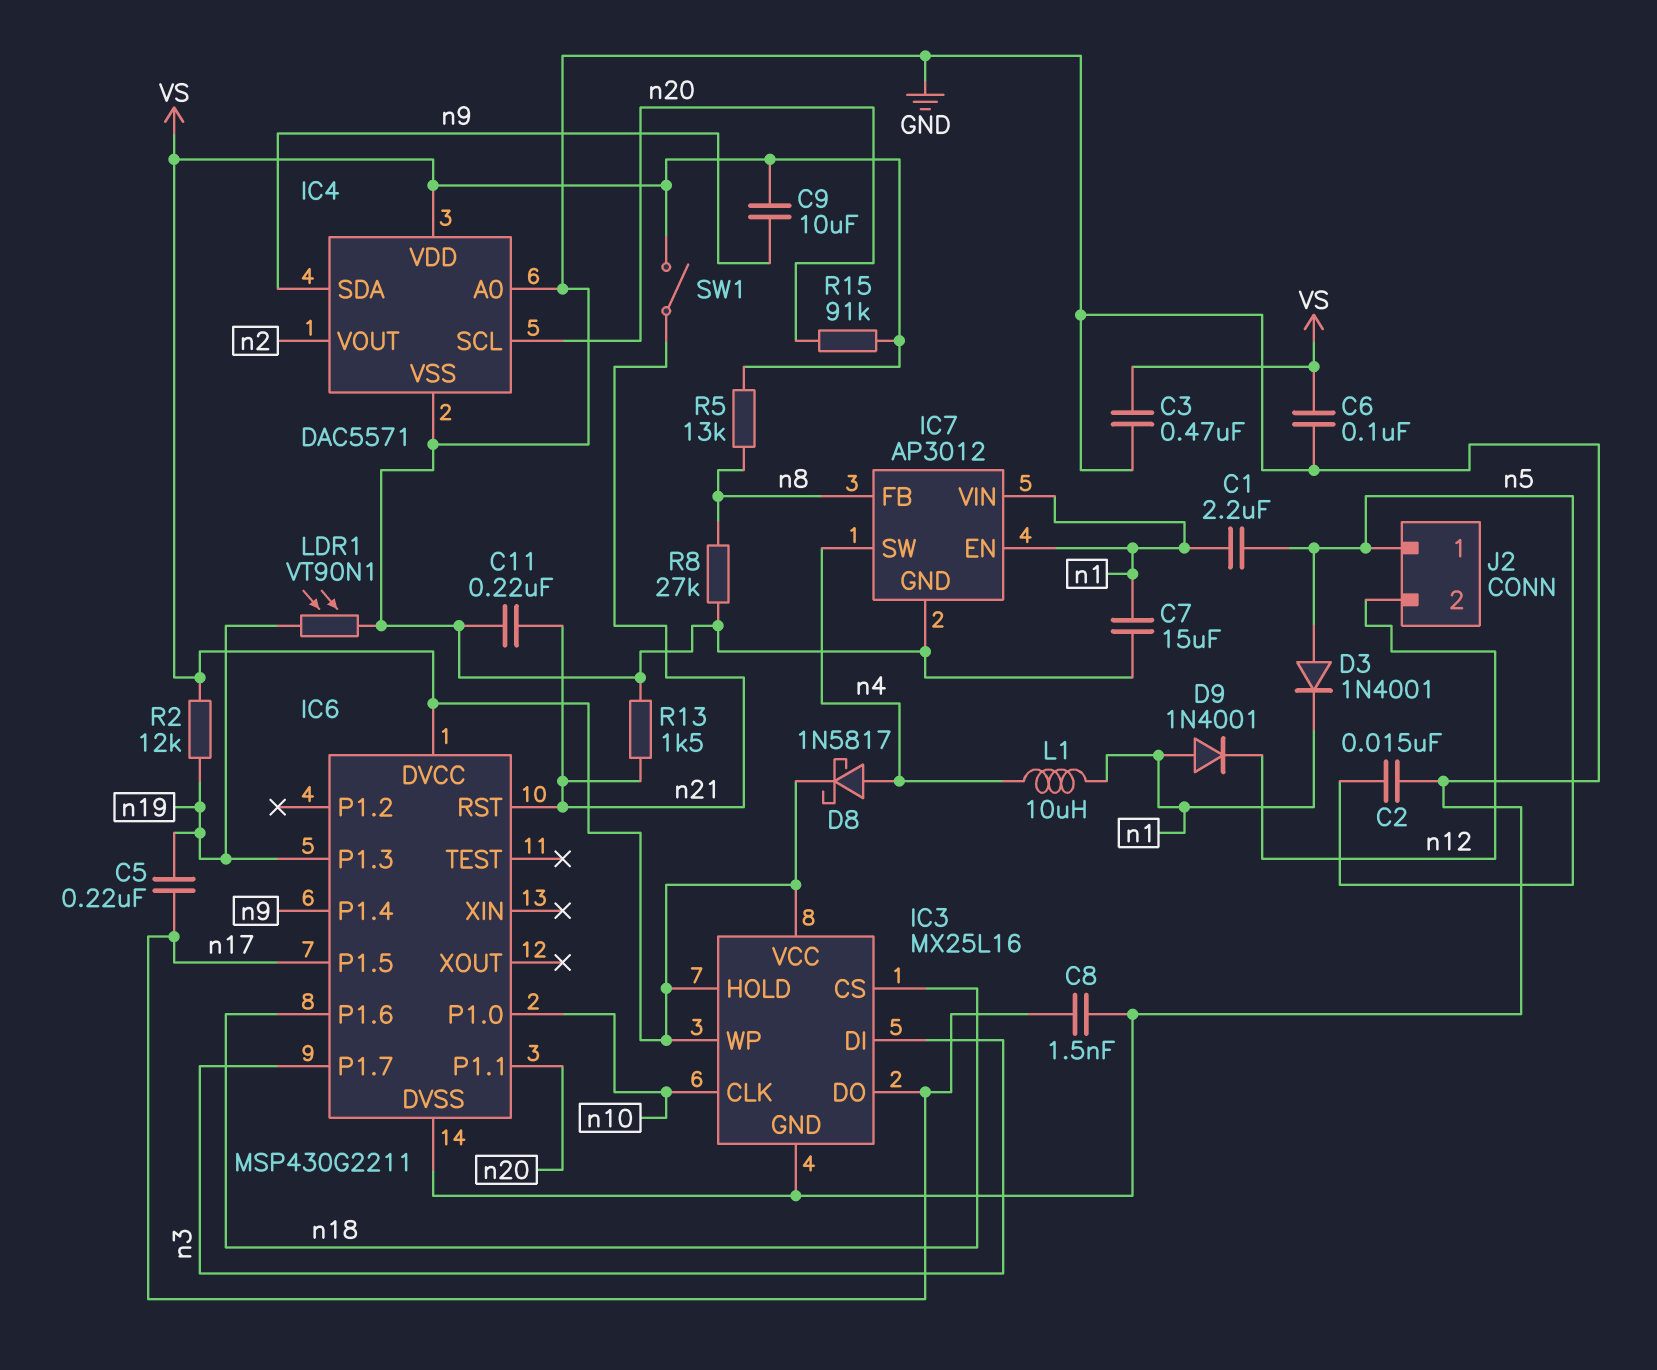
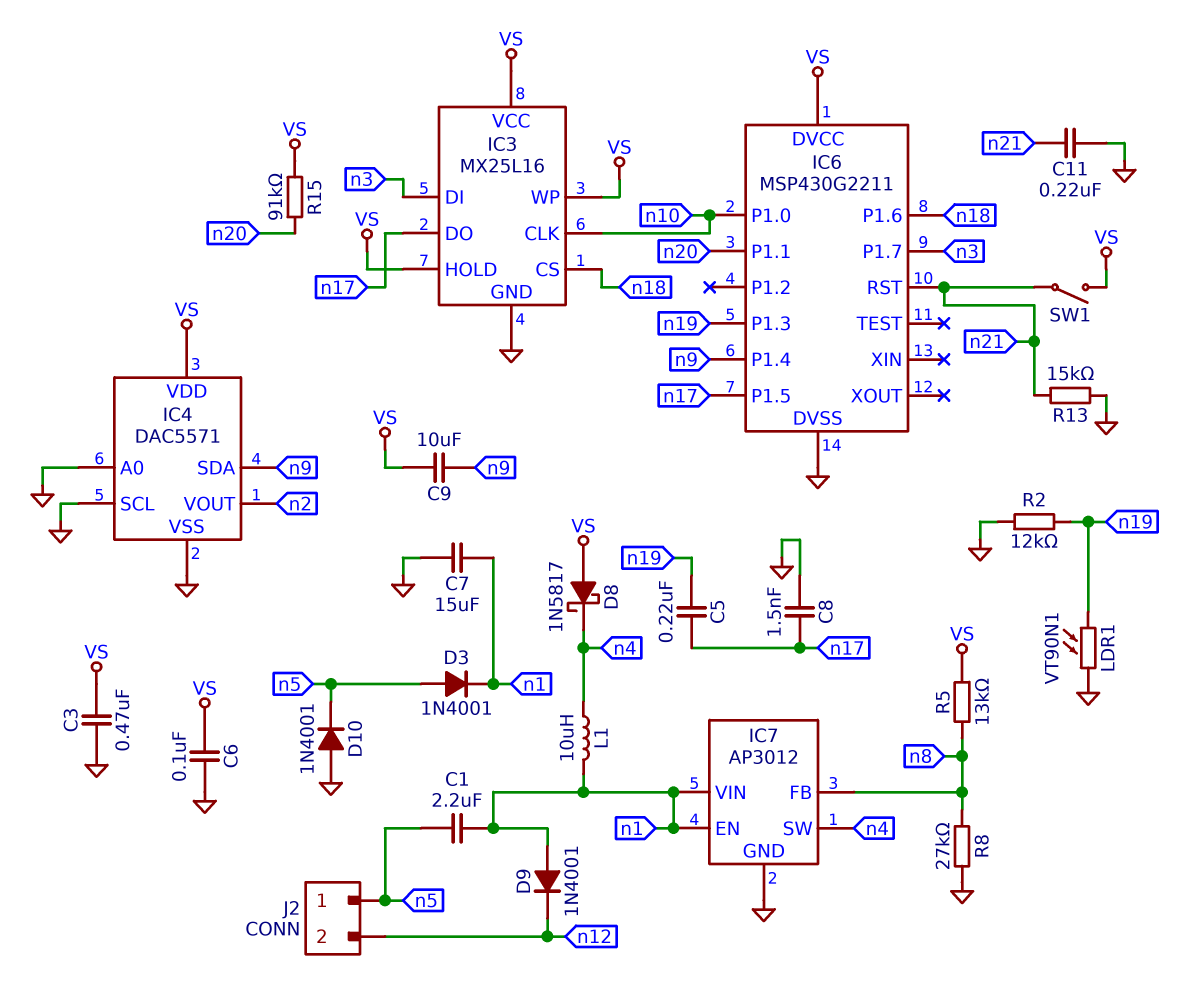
C2: 15nF (GND, n5) -> none
D8: schottky 1N5817 (A n4, K VS) -> schottky 1N5817 (A VS, K n4)
D10: none -> diode 1N4001 (A GND, K n5)
IC4 pin SCL: n20 -> GND
R2: 12k (VS, n19) -> 12k (GND, n19)
R13: 1.5k (GND, n21) -> 15k (GND, n21)

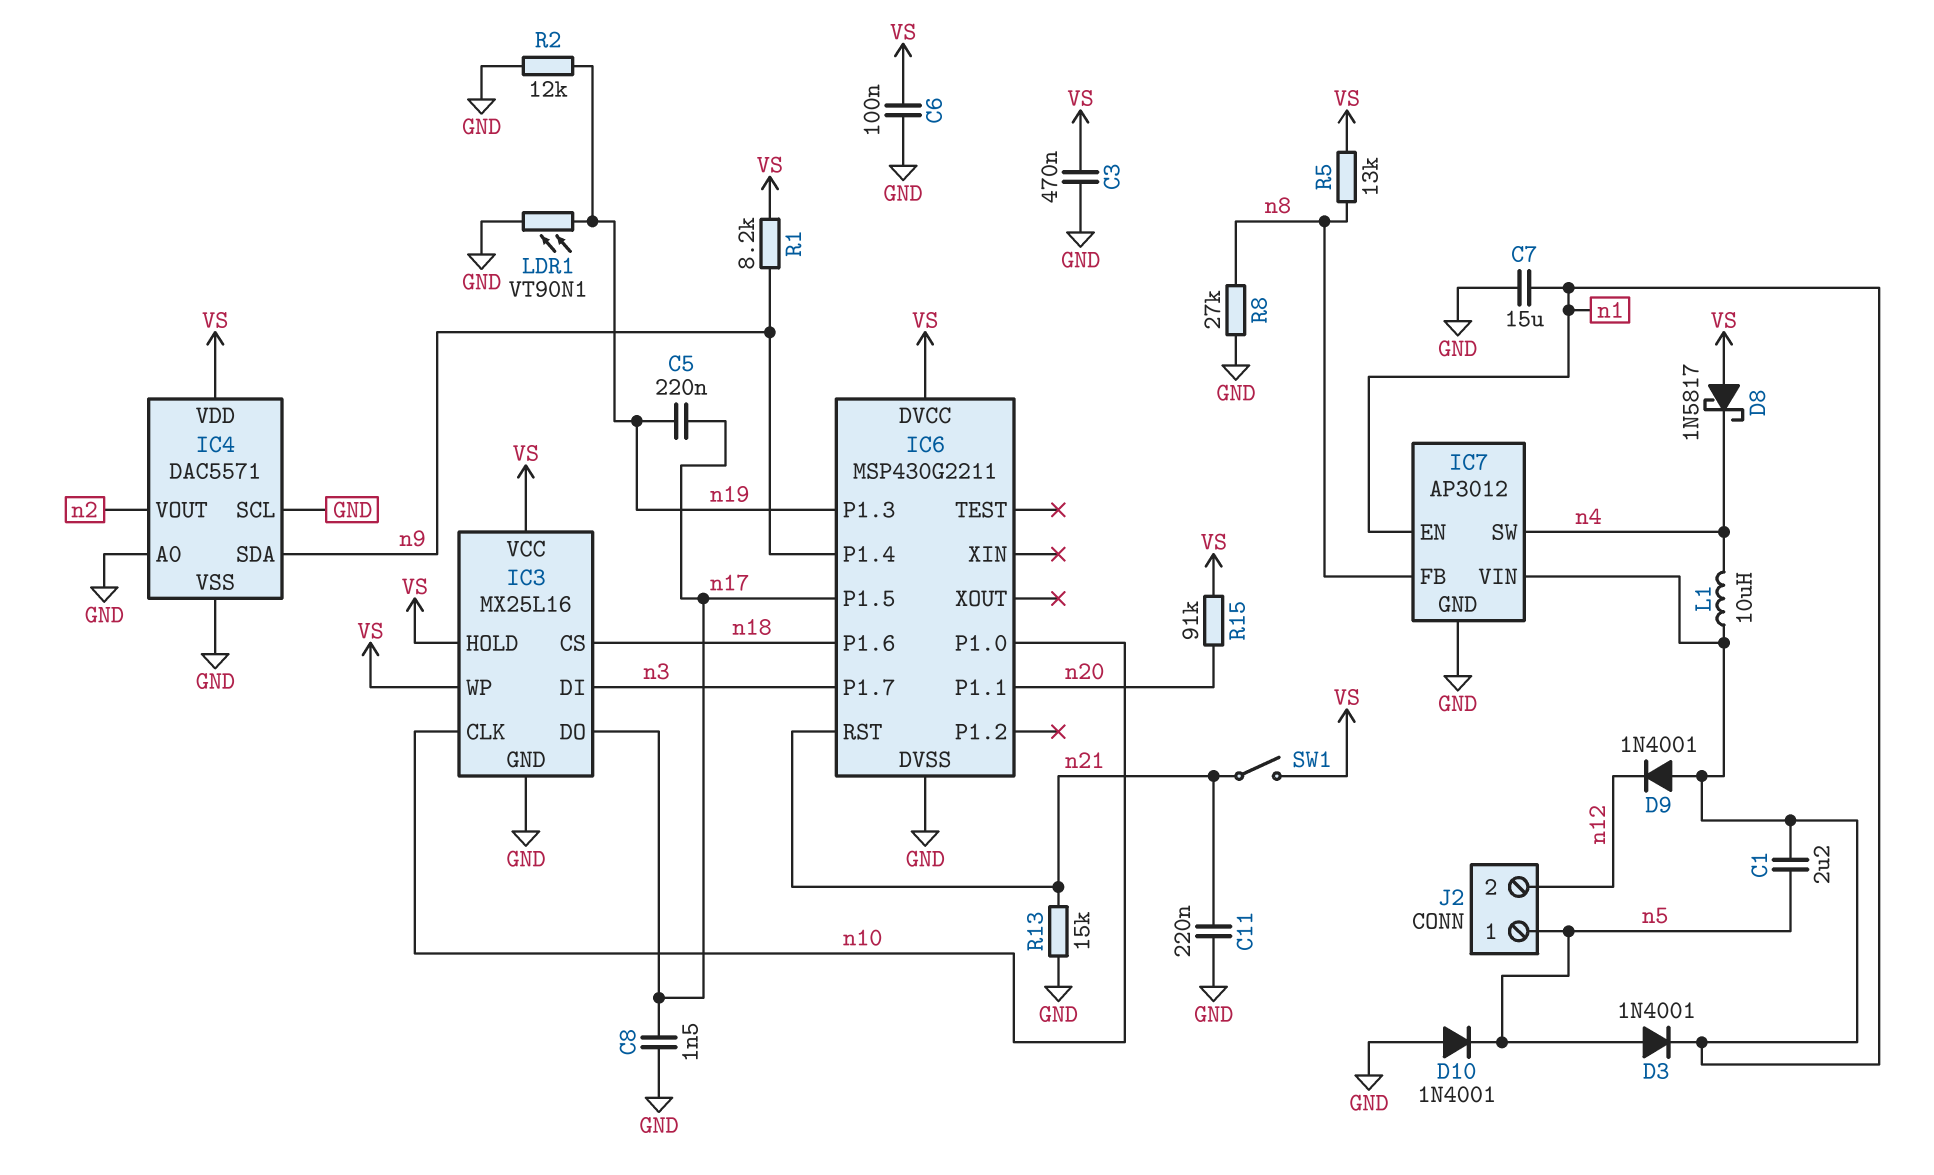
C9: 10uF (VS, n9) -> none
R1: none -> 8.2k (VS, n9)

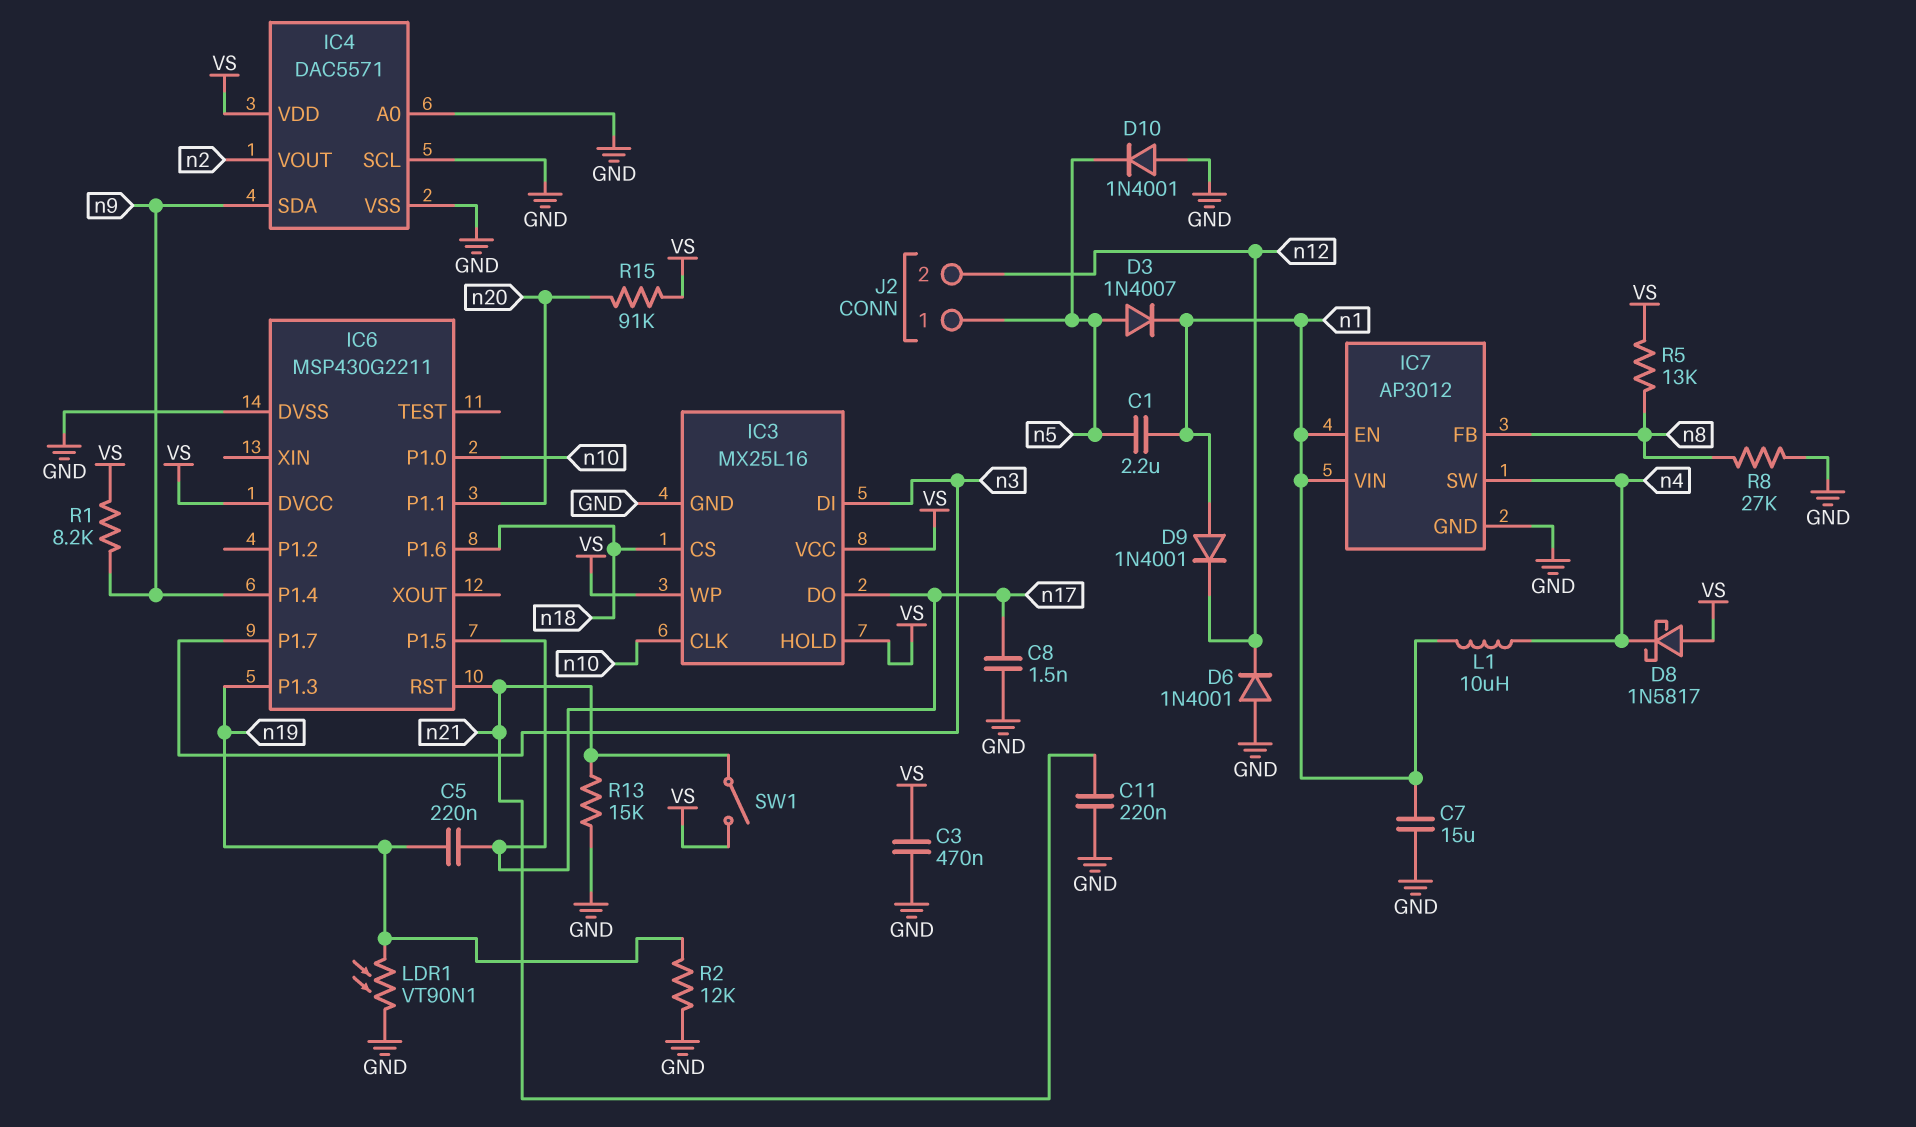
C6: 100nF (GND, VS) -> none
D3: diode 1N4001 (A n5, K n1) -> diode 1N4007 (A n5, K n1)
D6: none -> diode 1N4001 (A GND, K n12)

